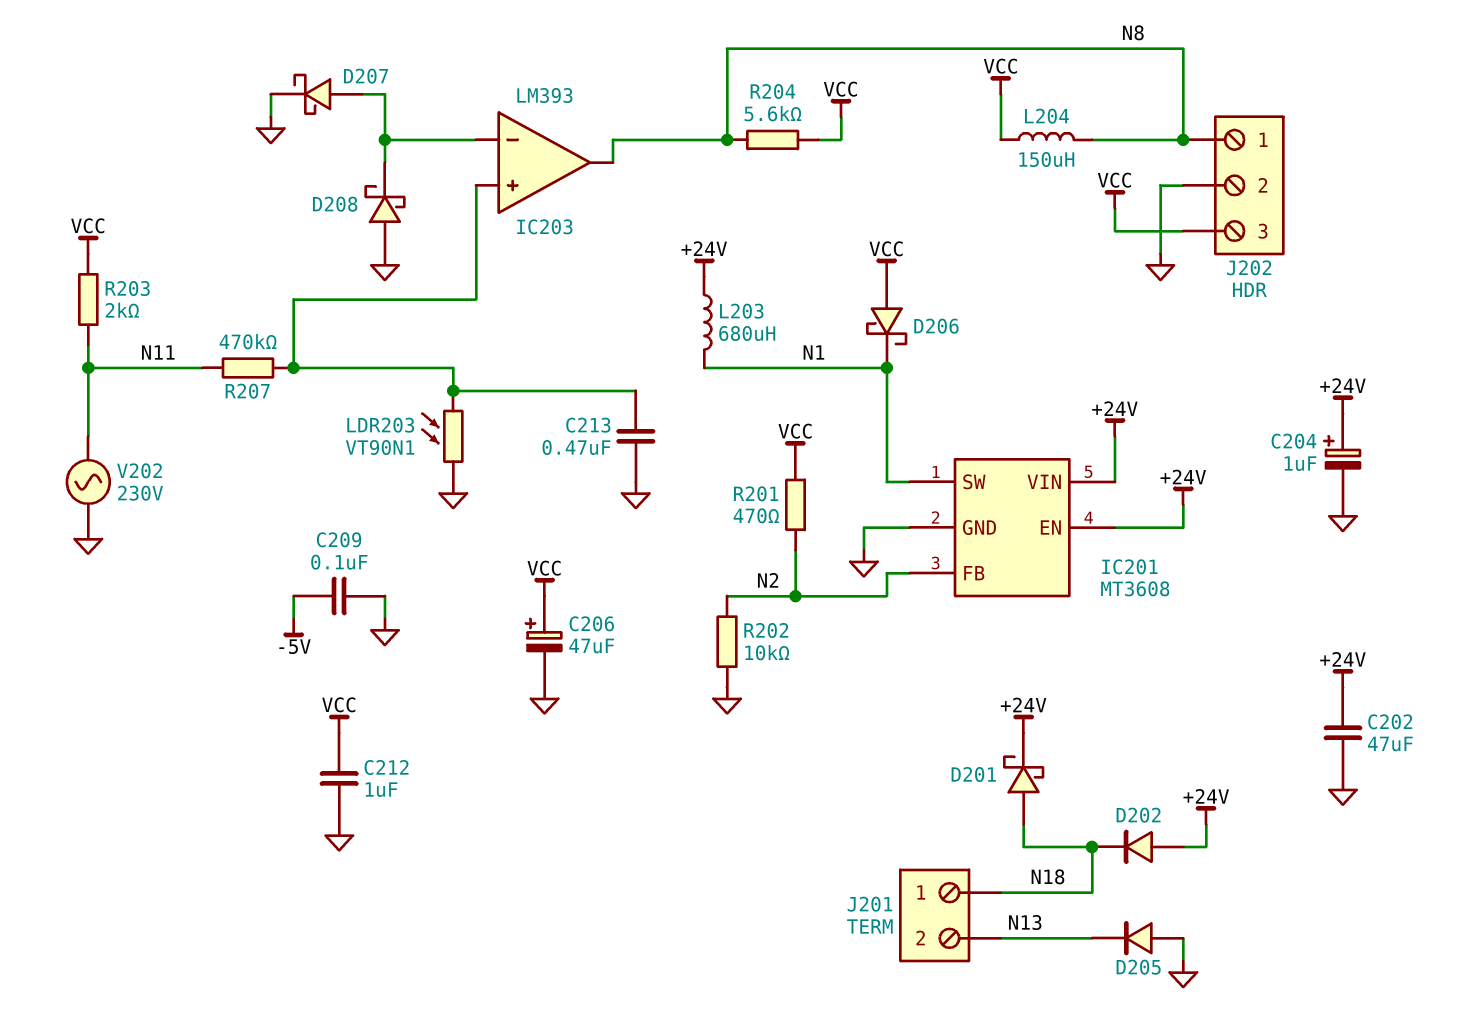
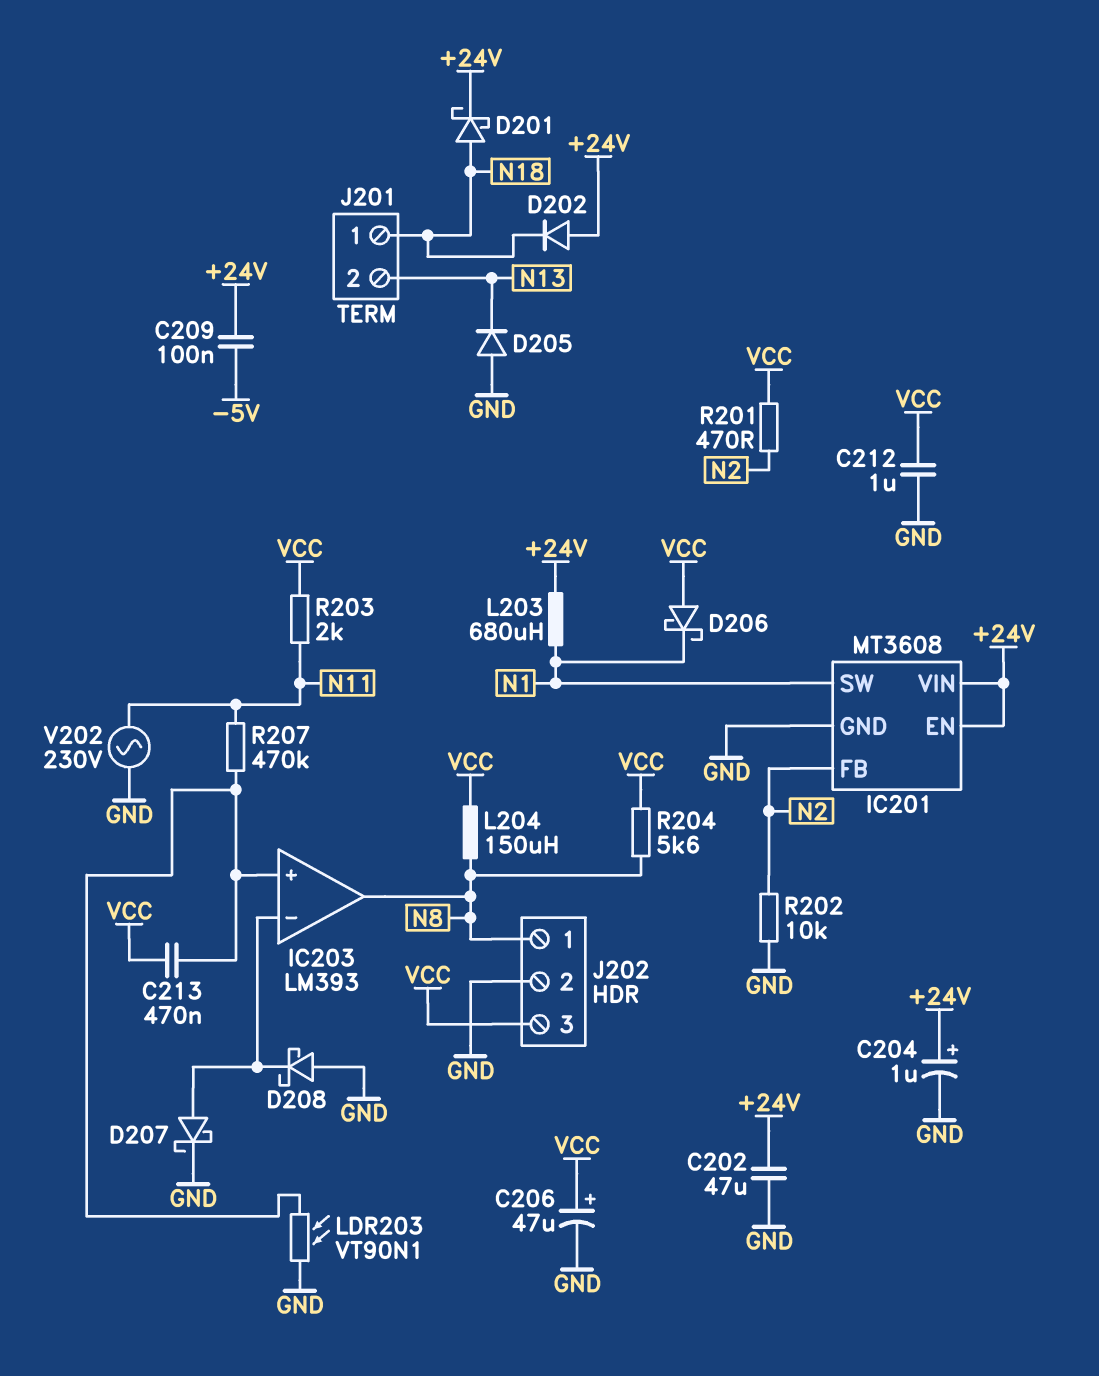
C209: 100nF (-5V, GND) -> 100nF (+24V, -5V)
C213: 470nF (GND, IC203/in+) -> 470nF (IC203/in+, VCC)

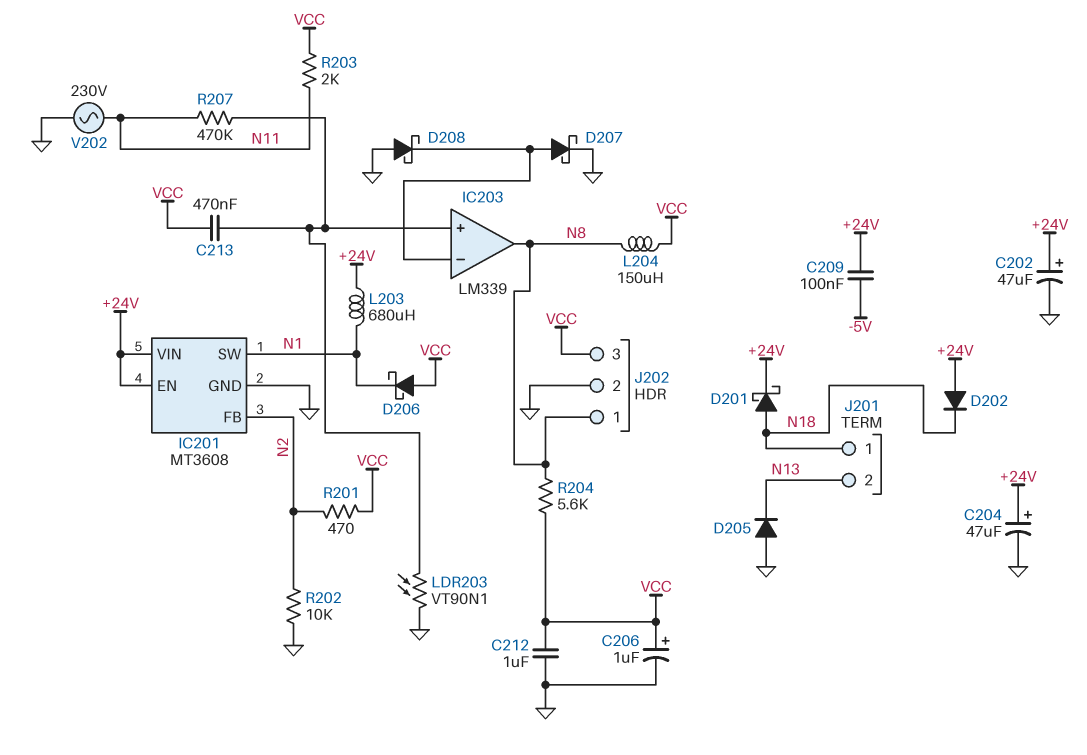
C202: 47uF (+24V, GND) -> 47uF (plus +24V, minus GND)
C204: 1uF (plus +24V, minus GND) -> 47uF (plus +24V, minus GND)
C206: 47uF (plus VCC, minus GND) -> 1uF (plus VCC, minus GND)
IC203: LM393 -> LM339

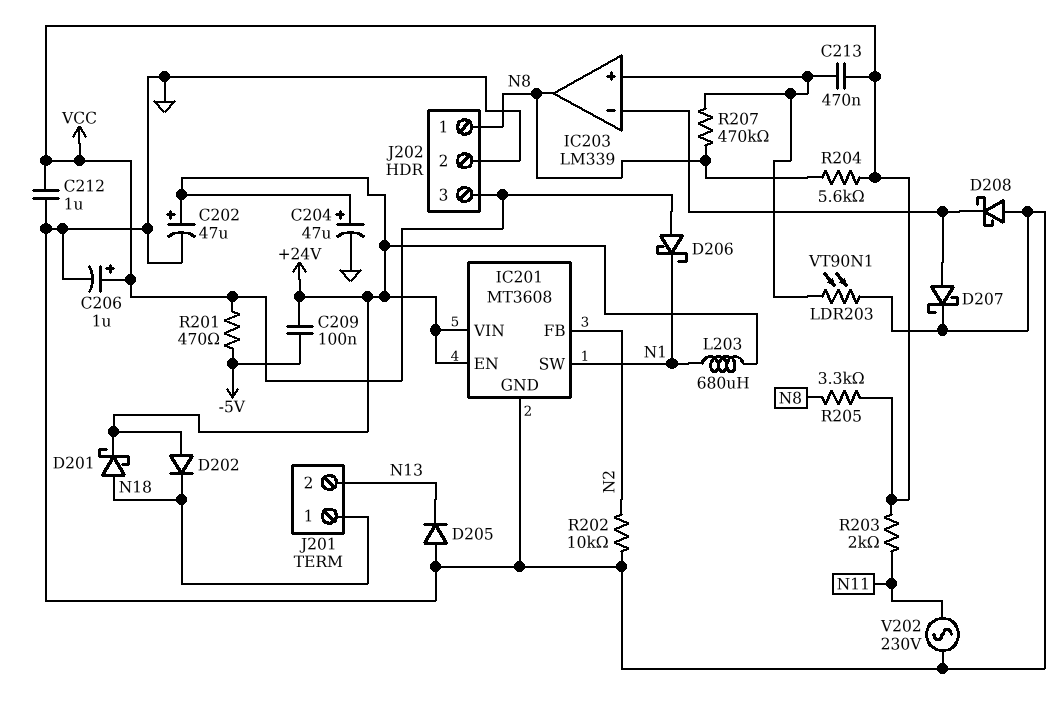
L204: 150uH (N8, VCC) -> none
R201: 470 (N2, VCC) -> 470 (-5V, VCC)
R205: none -> 3.3k (N8, VCC)
R207: 470k (IC203/in+, N11) -> 470k (IC203/in+, N8)

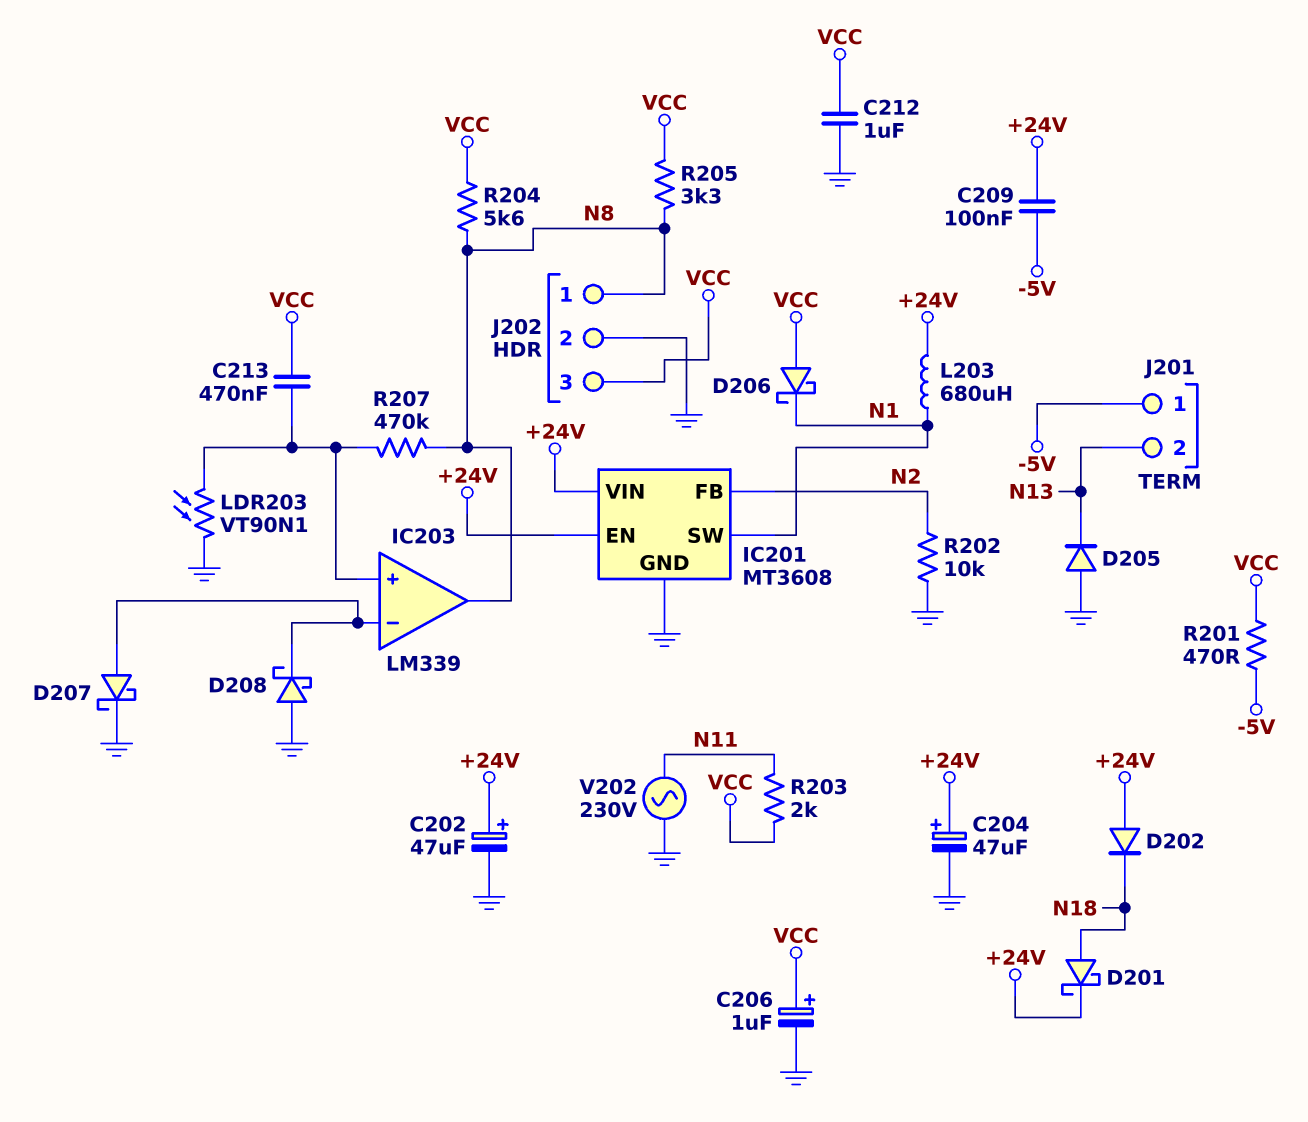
J201 pin 1: N18 -> -5V

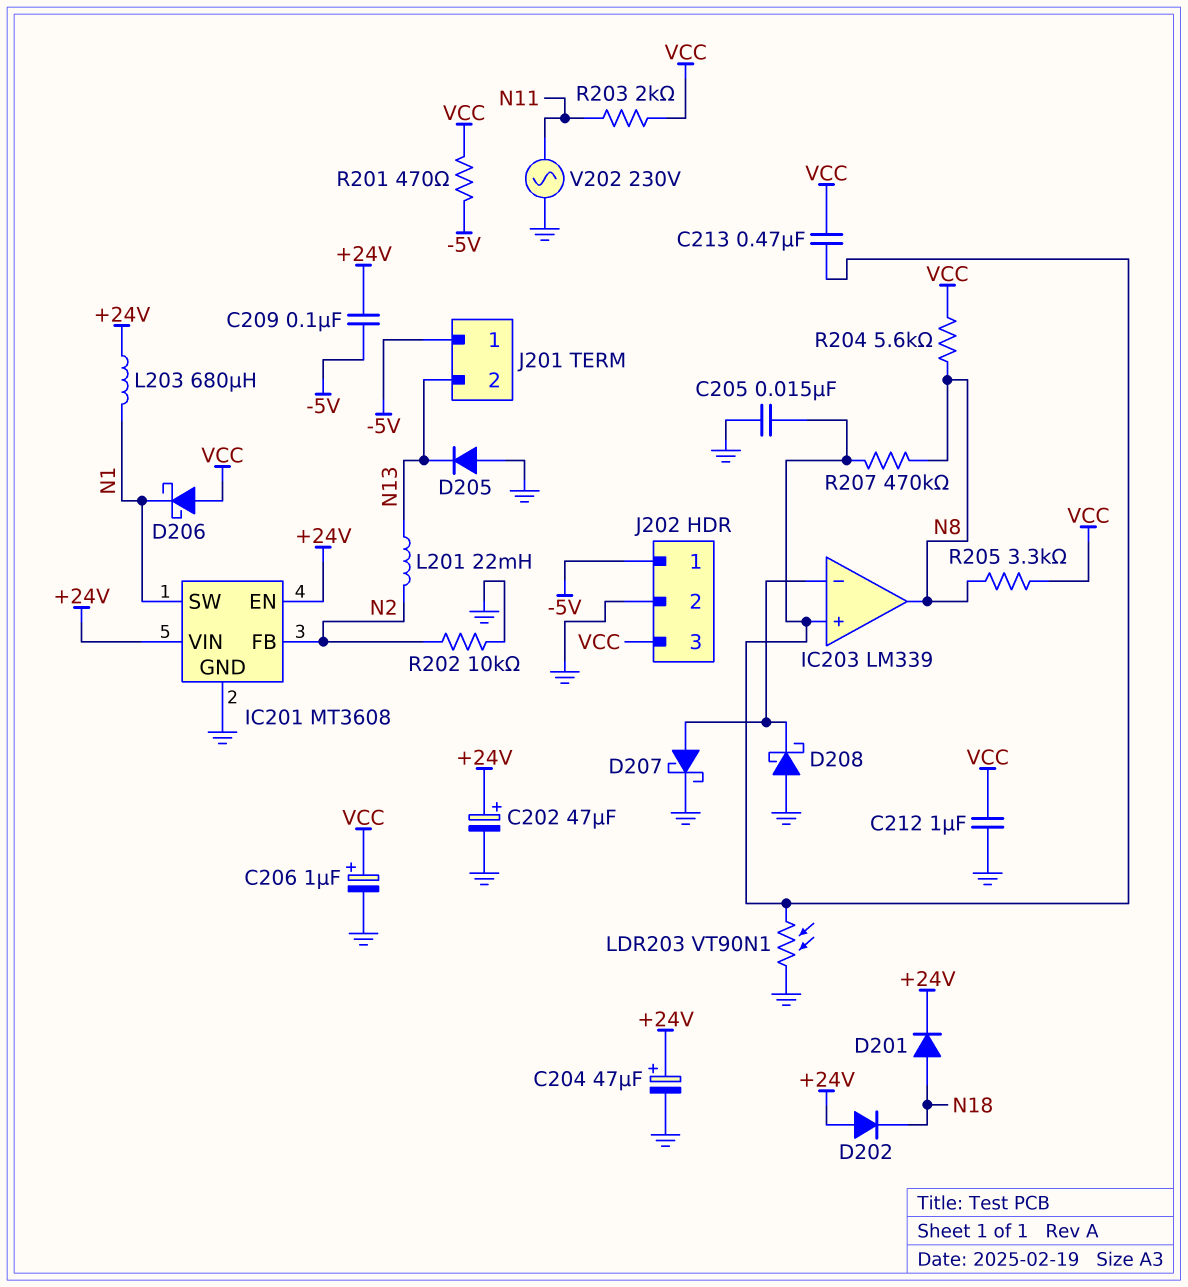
C205: none -> 15nF (GND, IC203/in+)
D201: schottky (A N18, K +24V) -> diode (A N18, K +24V)
J202 pin 1: N8 -> -5V
L201: none -> 22mH (N2, N13)

